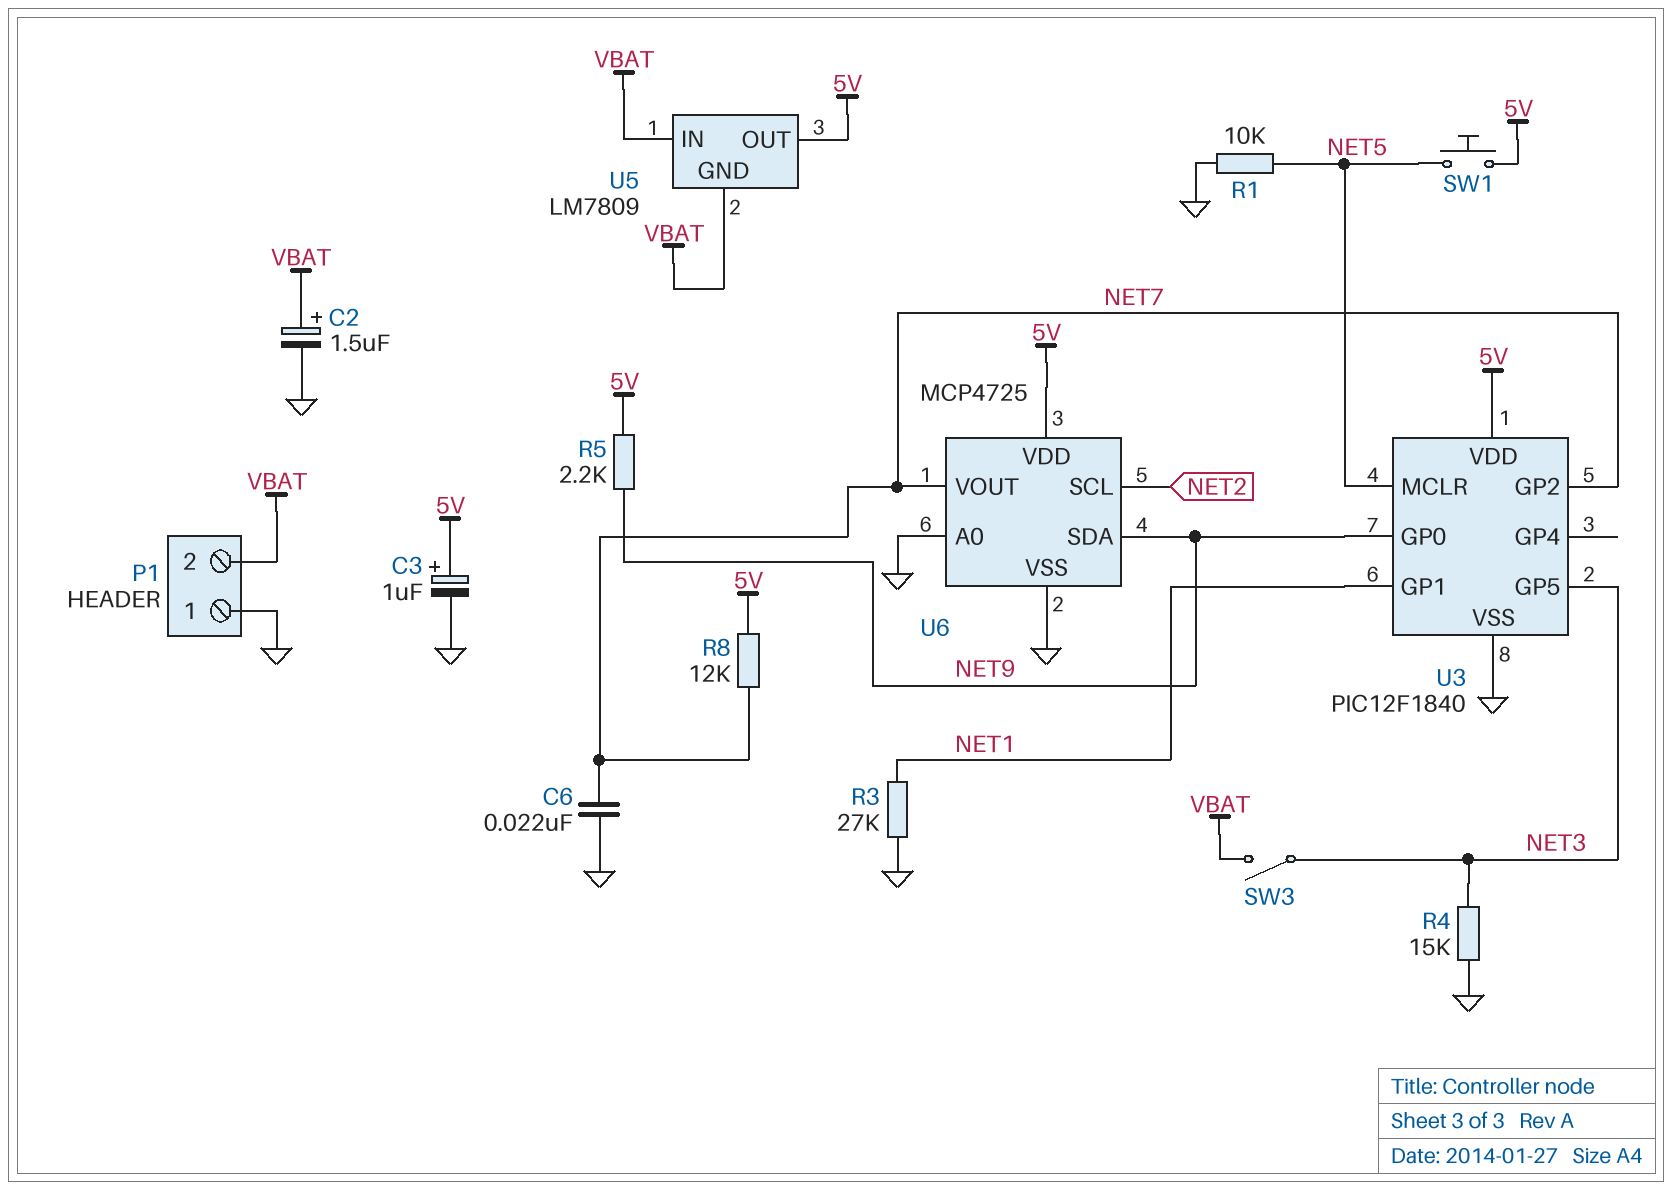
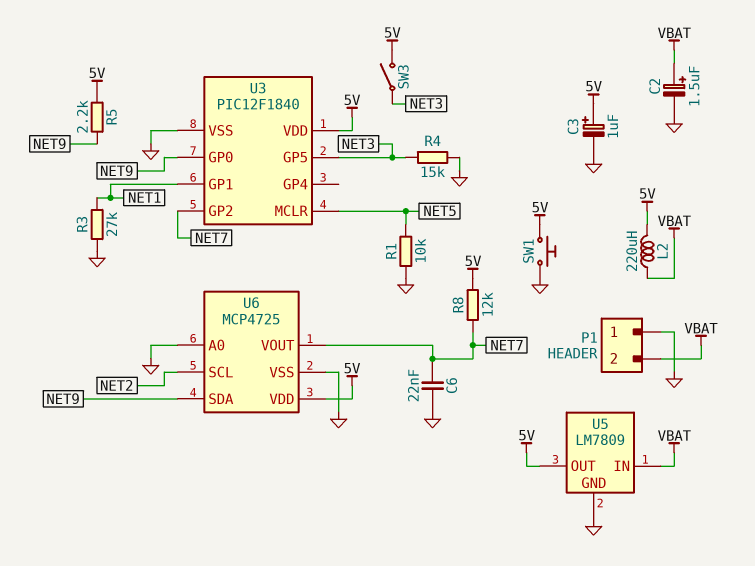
L2: none -> 220uH (5V, VBAT)
SW1: button (5V, NET5) -> button (5V, GND)
SW3: switch (NET3, VBAT) -> switch (5V, NET3)
U5 pin GND: VBAT -> GND

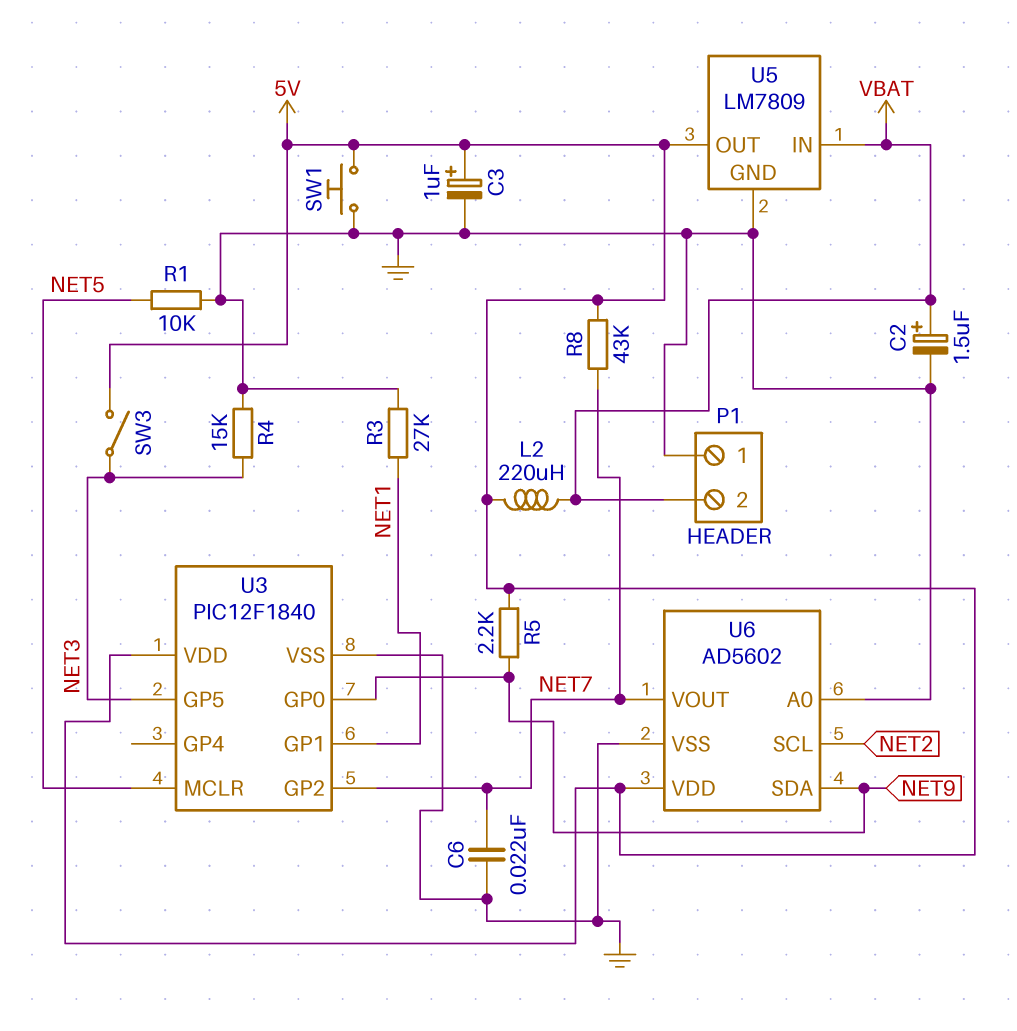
R8: 12k (5V, NET7) -> 43k (5V, NET7)
U6: MCP4725 -> AD5602

